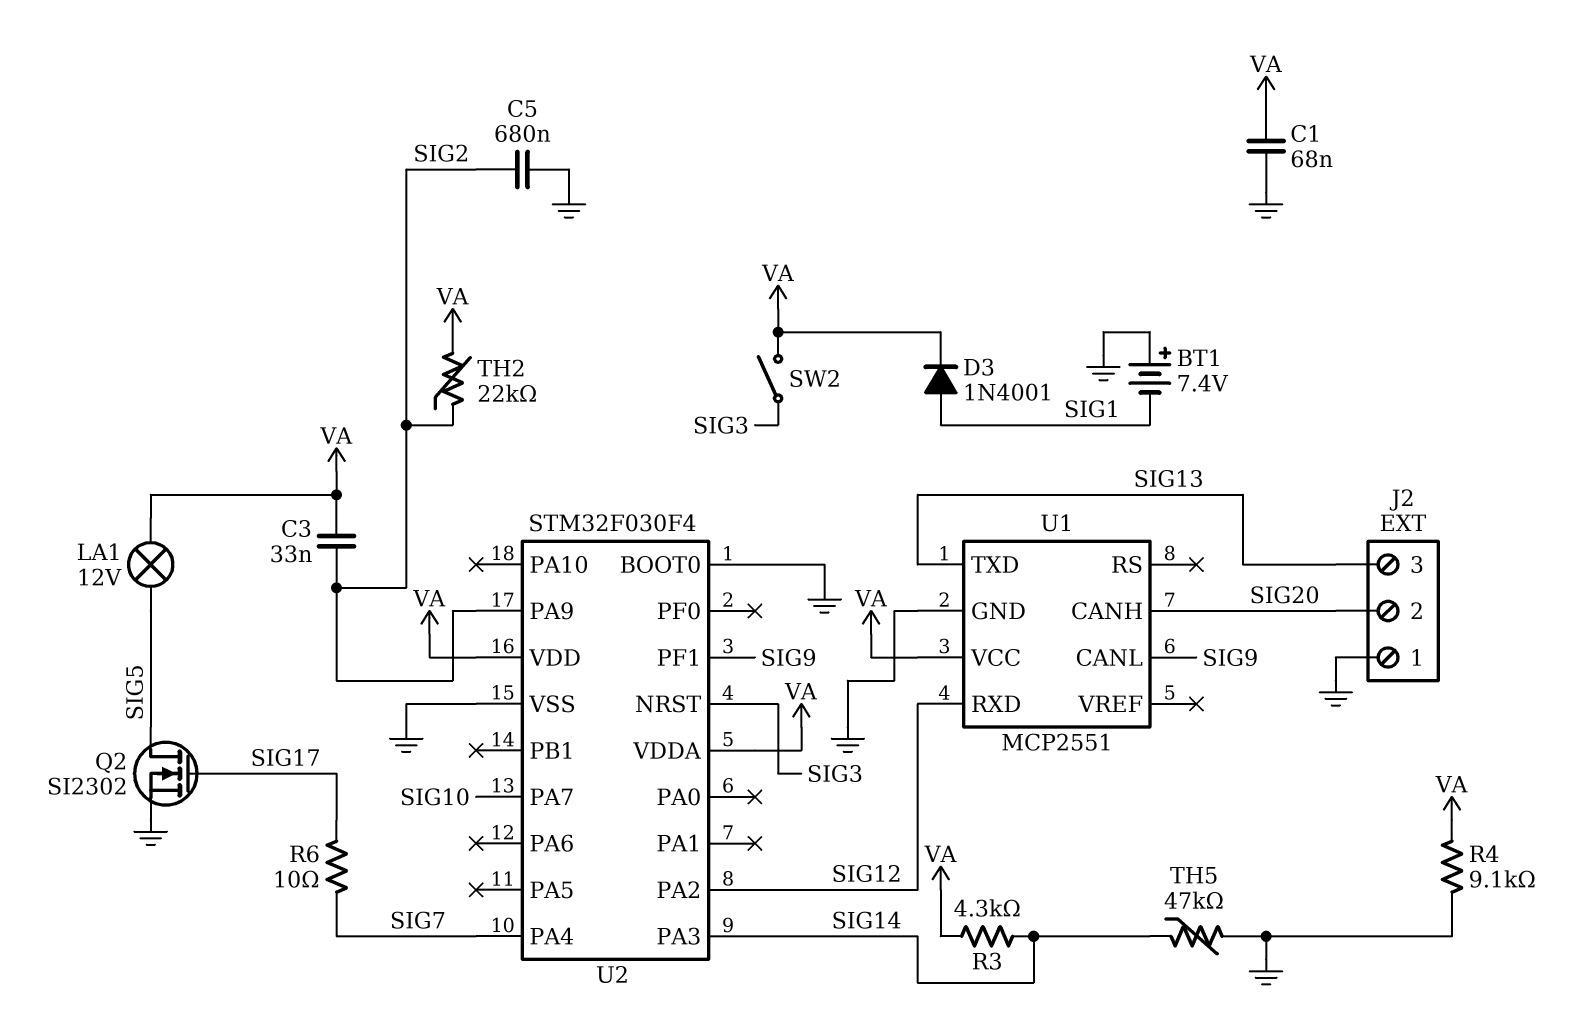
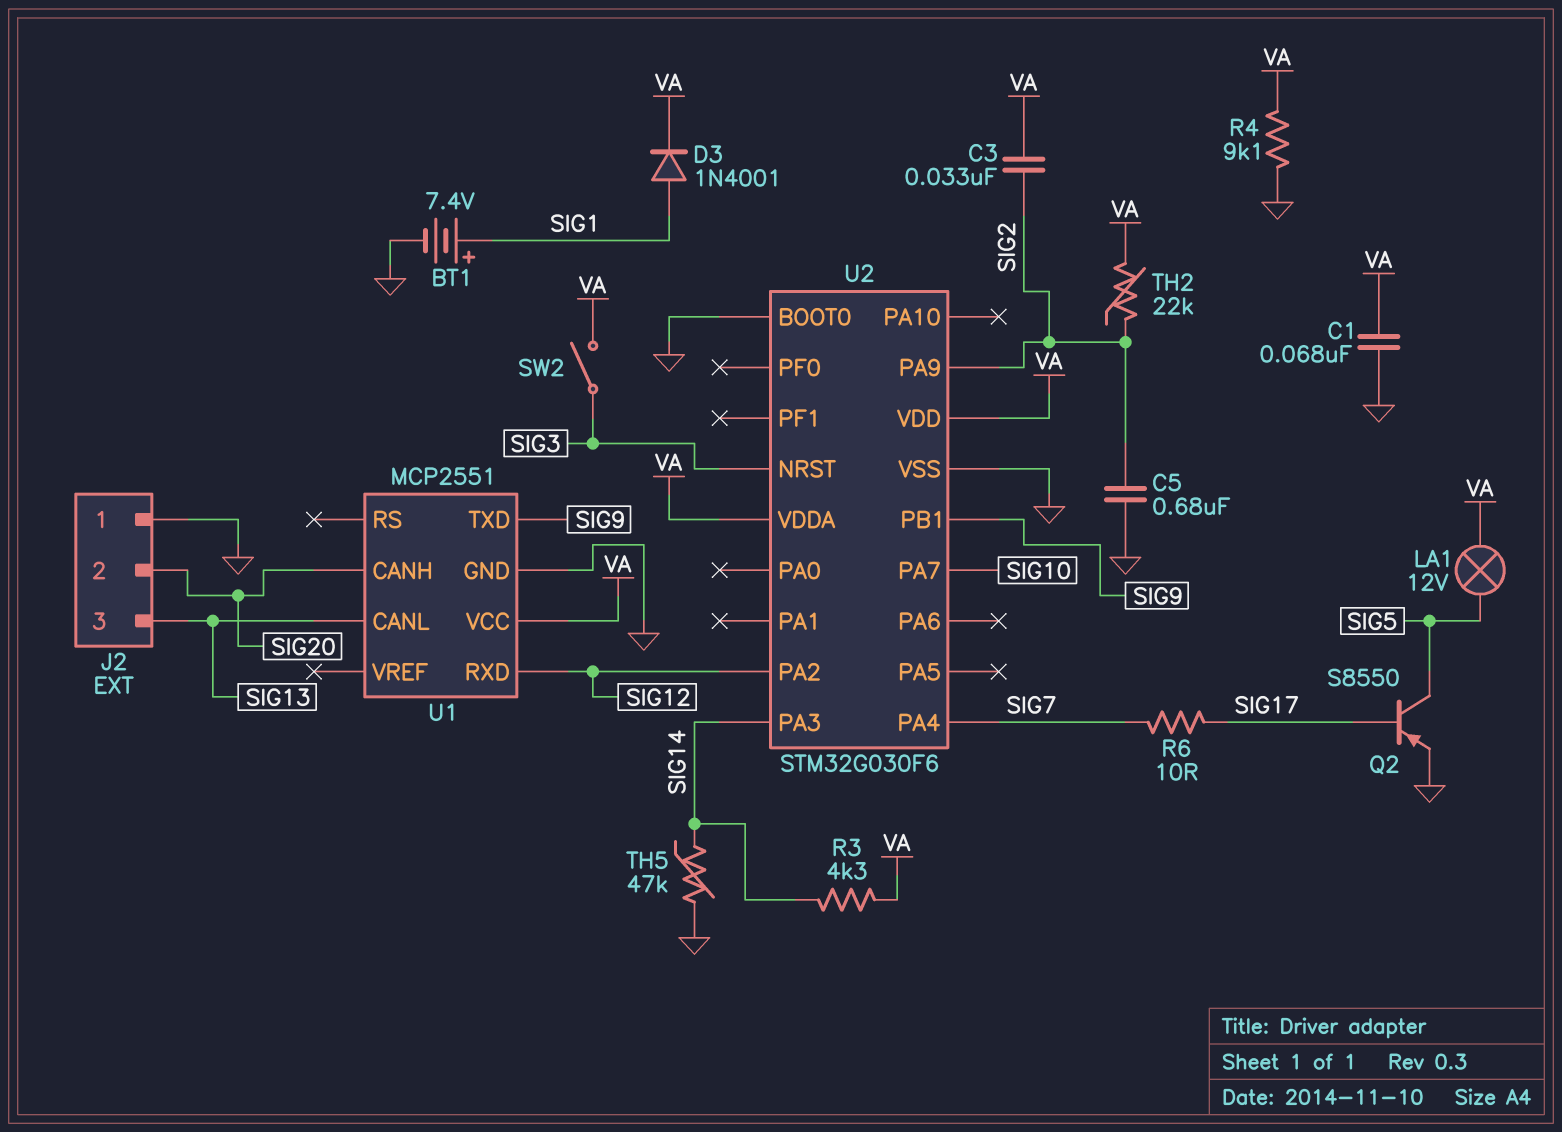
BT1: 7.4V (plus GND, minus SIG1) -> 7.4V (plus SIG1, minus GND)
Q2: NMOS SI2302 (G SIG17, D SIG5, S GND) -> PNP S8550 (B SIG17, C SIG5, E GND)
U1 pin CANL: SIG9 -> SIG13
U1 pin TXD: SIG13 -> SIG9
U2: STM32F030F4 -> STM32G030F6
U2 pin PB1: none -> SIG9
U2 pin PF1: SIG9 -> none

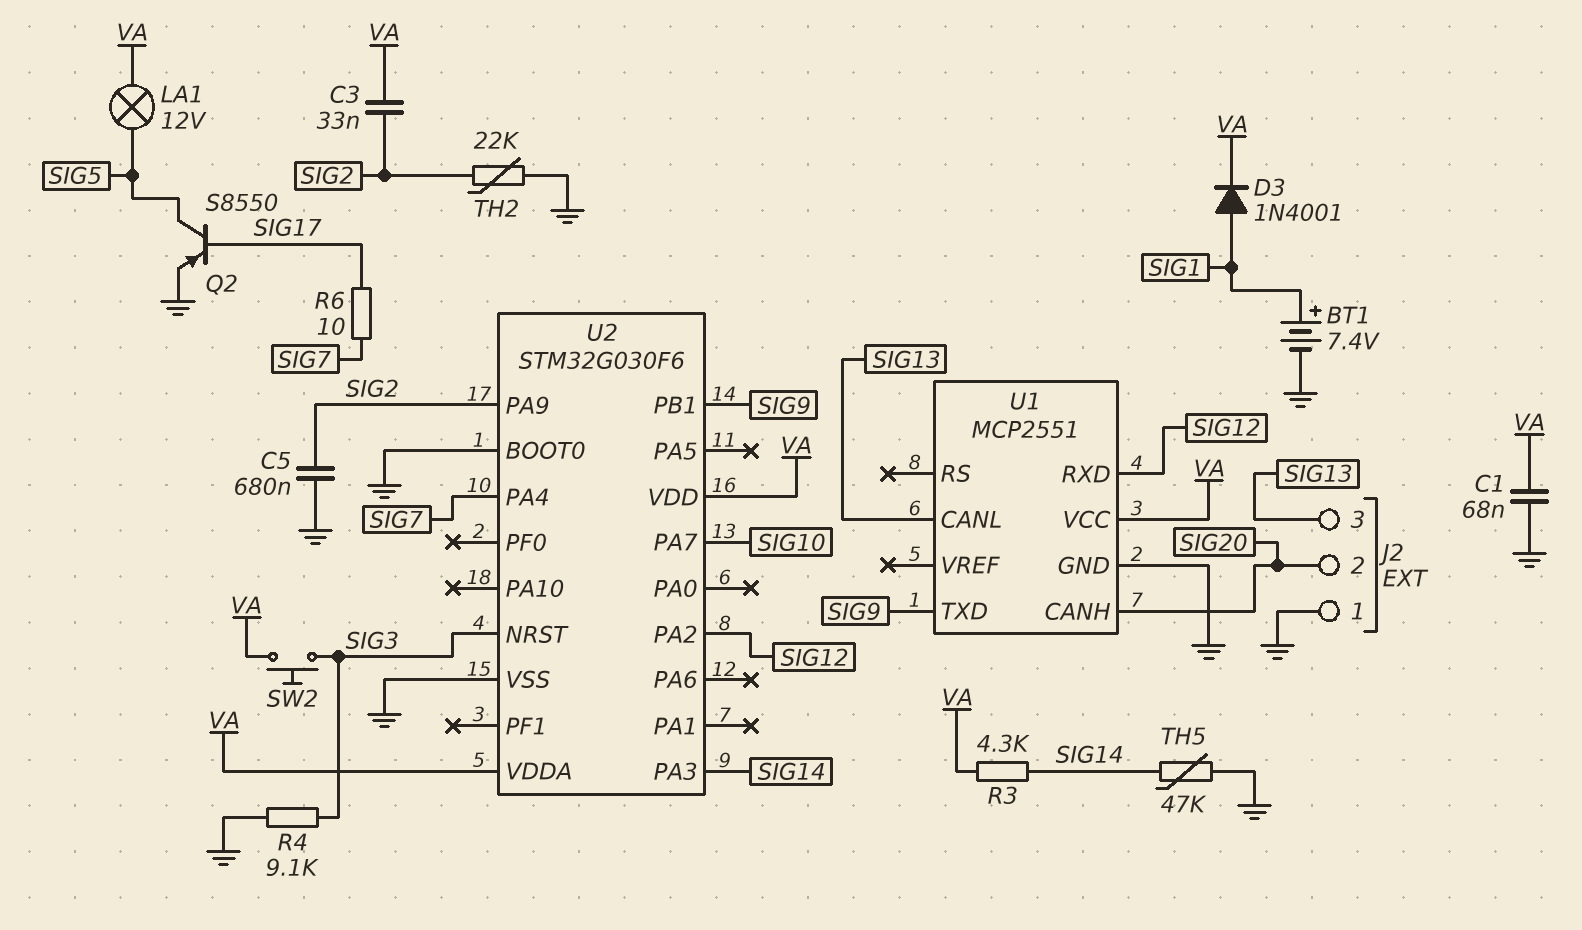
R4: 9.1k (GND, VA) -> 9.1k (GND, SIG3)
SW2: switch (SIG3, VA) -> button (SIG3, VA)
TH2: 22k (SIG2, VA) -> 22k (GND, SIG2)

